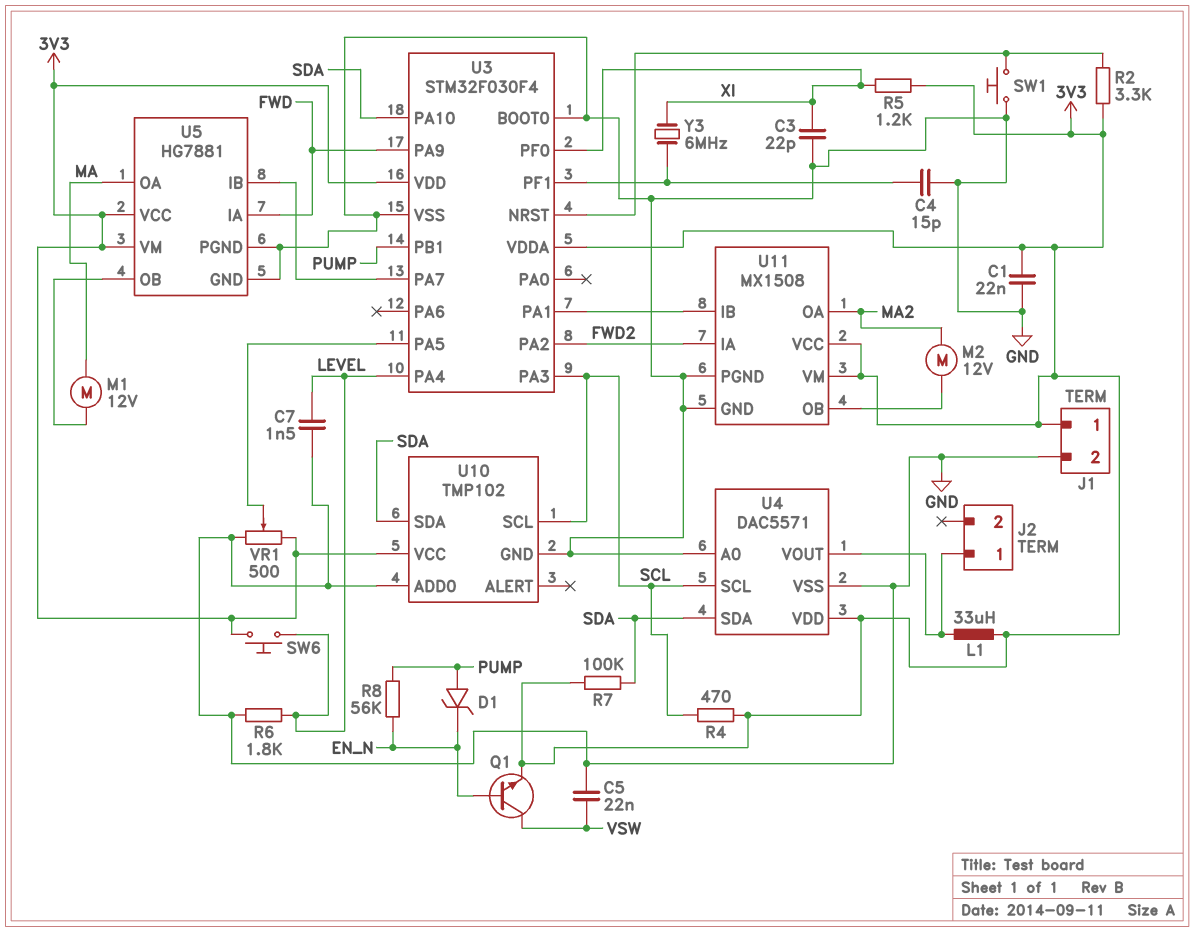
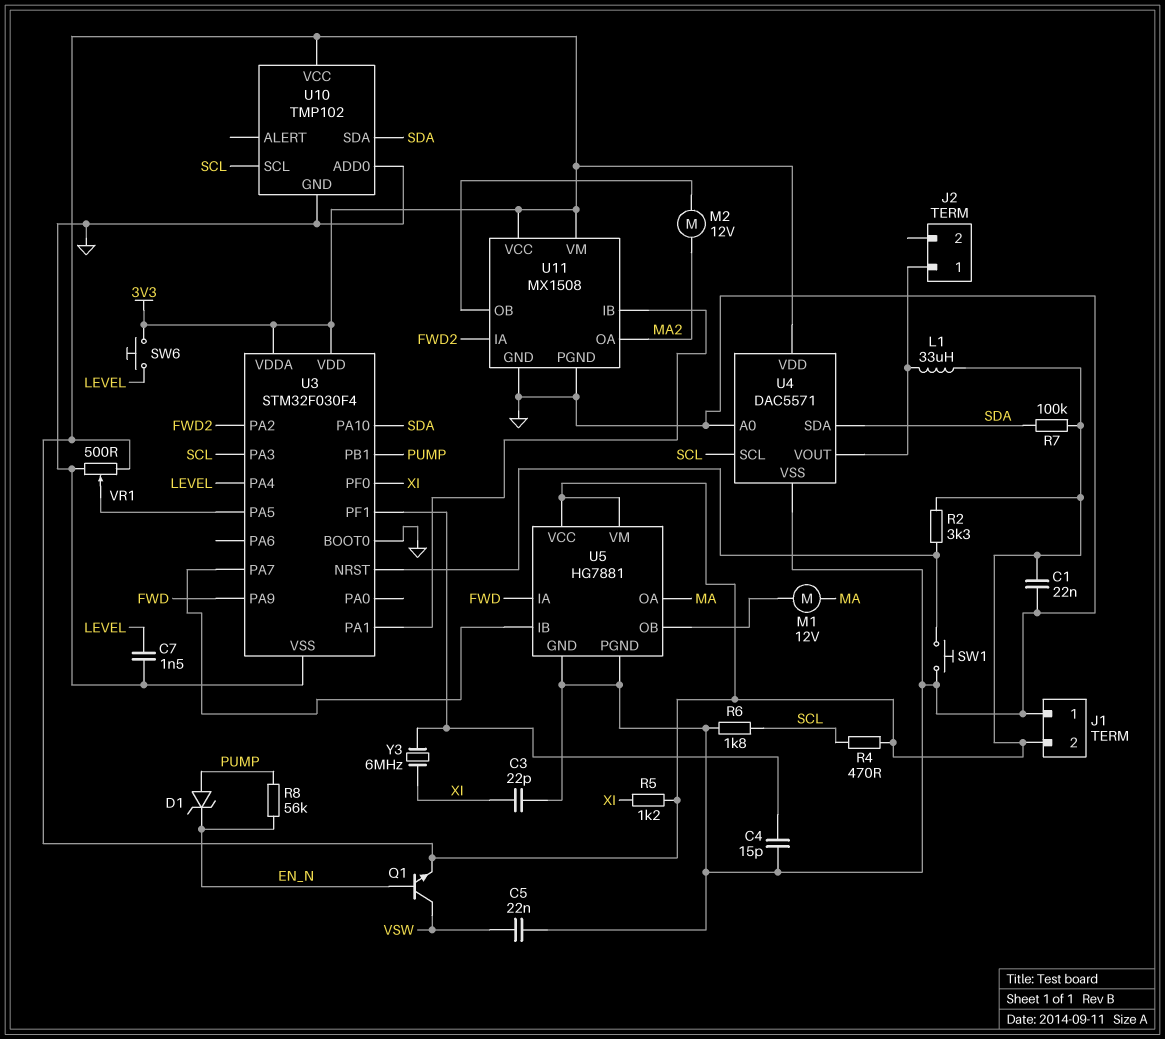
J1 pin 1: 3V3 -> GND
J1 pin 2: GND -> 3V3
R6: 1.8k (GND, LEVEL) -> 1.8k (GND, SCL)

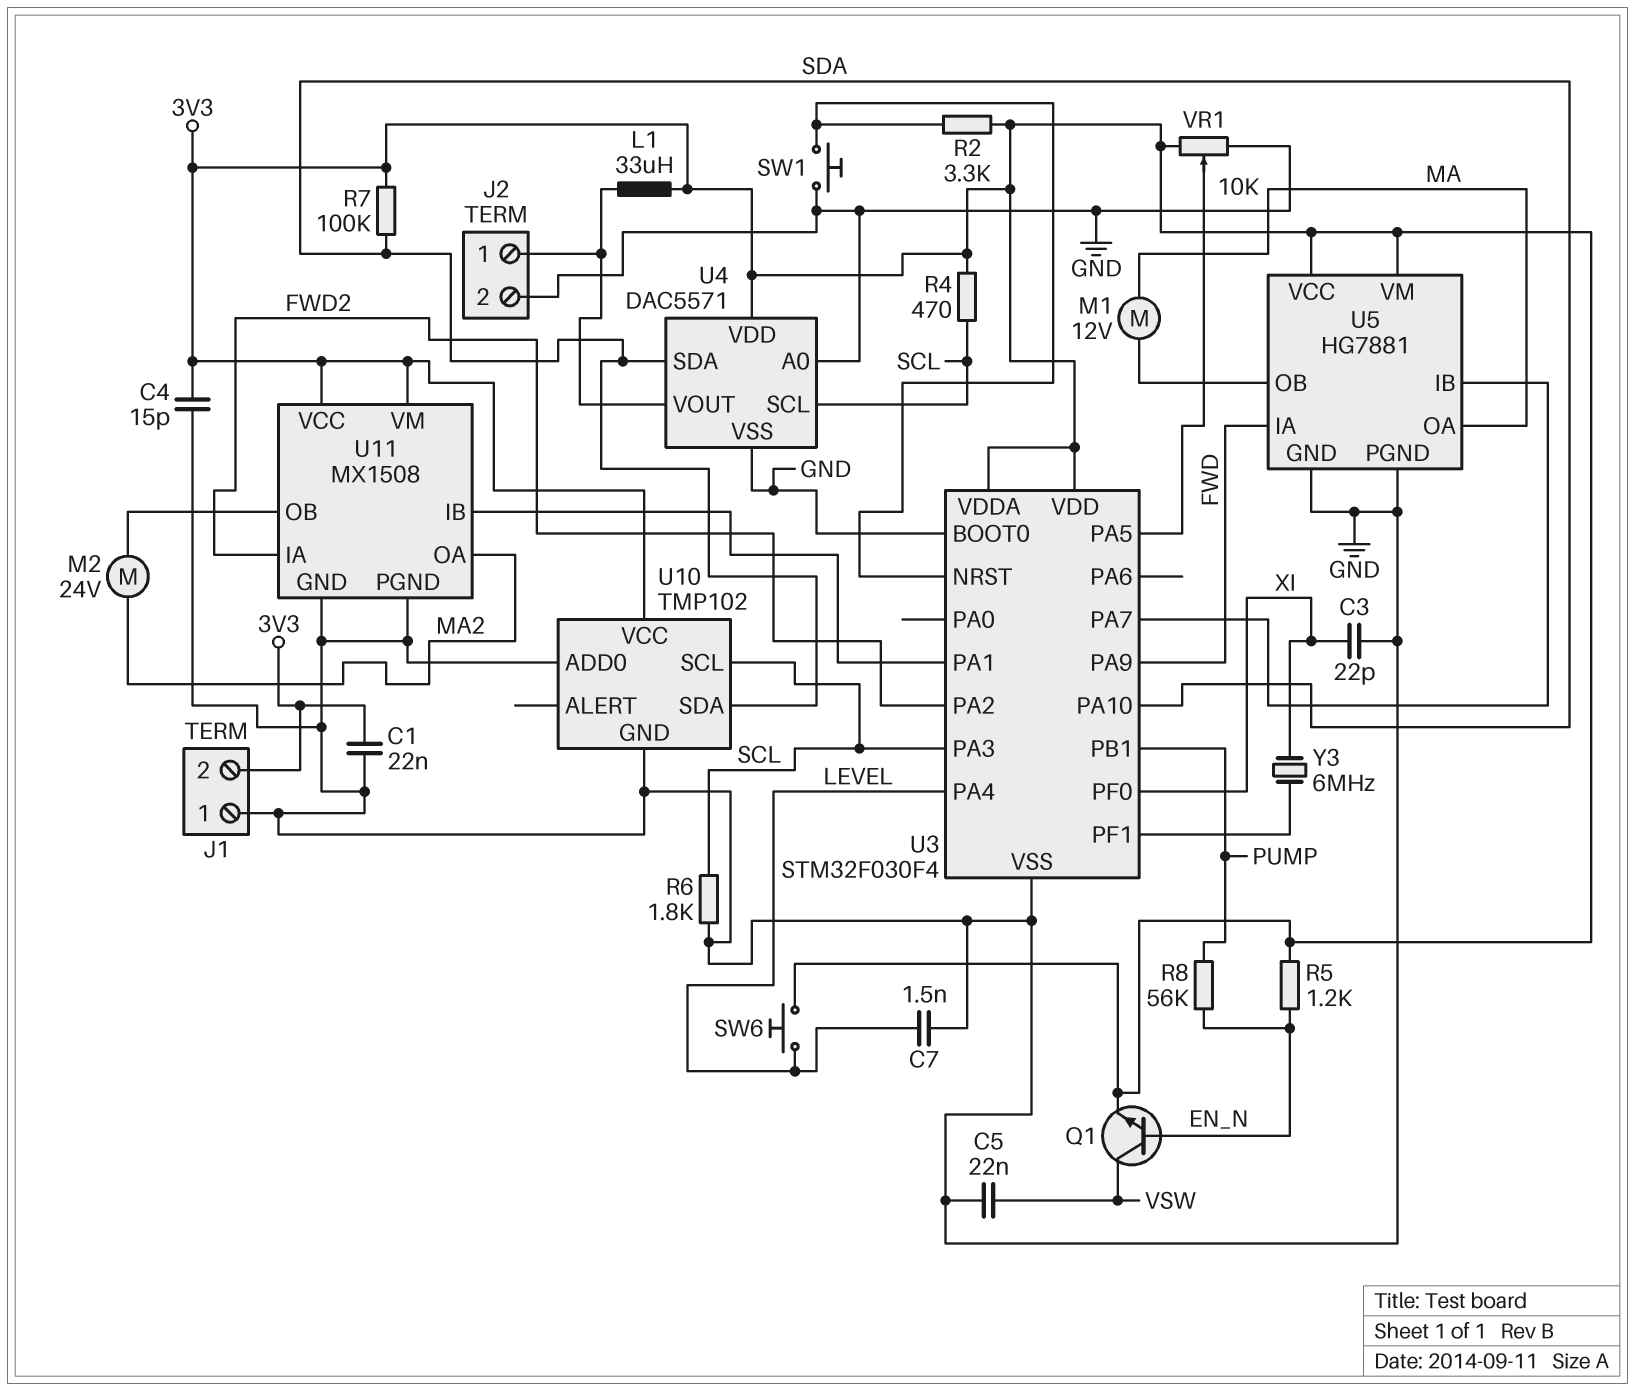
C4: 15pF (GND, U3/PF1) -> 15pF (3V3, GND)
D1: zener (A PUMP, K EN_N) -> none
J2 pin 2: none -> GND
M2: motor 12V (MA2, U11/OB) -> motor 24V (MA2, U11/OB)
R5: 1.2k (3V3, XI) -> 1.2k (3V3, EN_N)
VR1: 500 (3V3, GND, wiper U3/PA5) -> 10k (3V3, GND, wiper U3/PA5)

